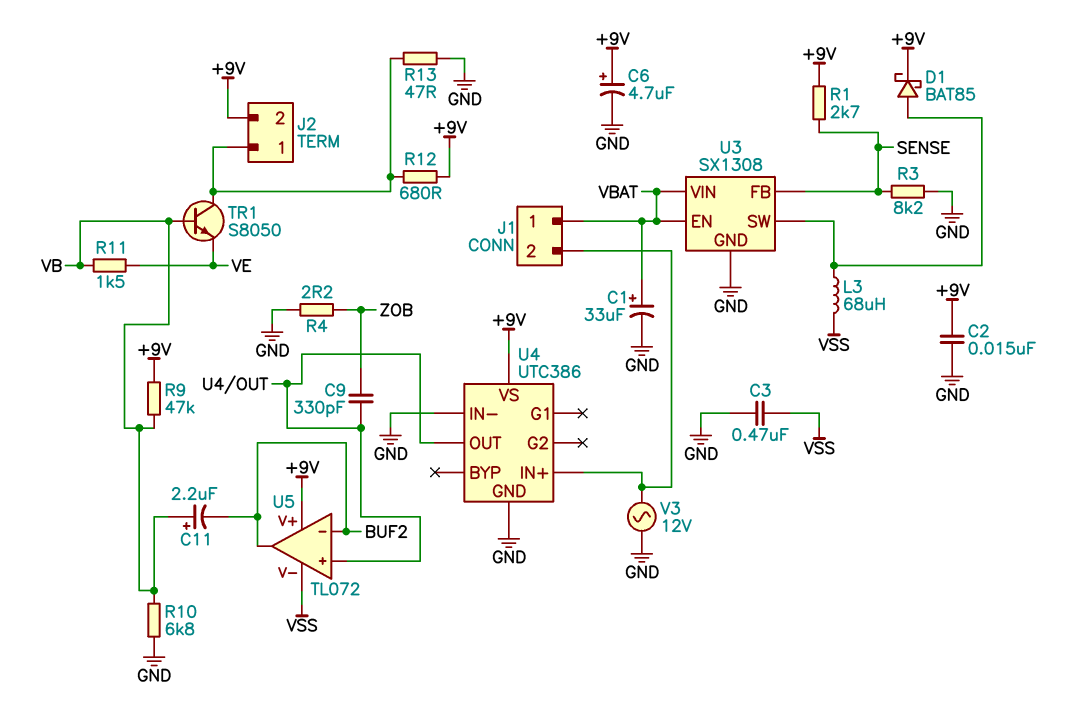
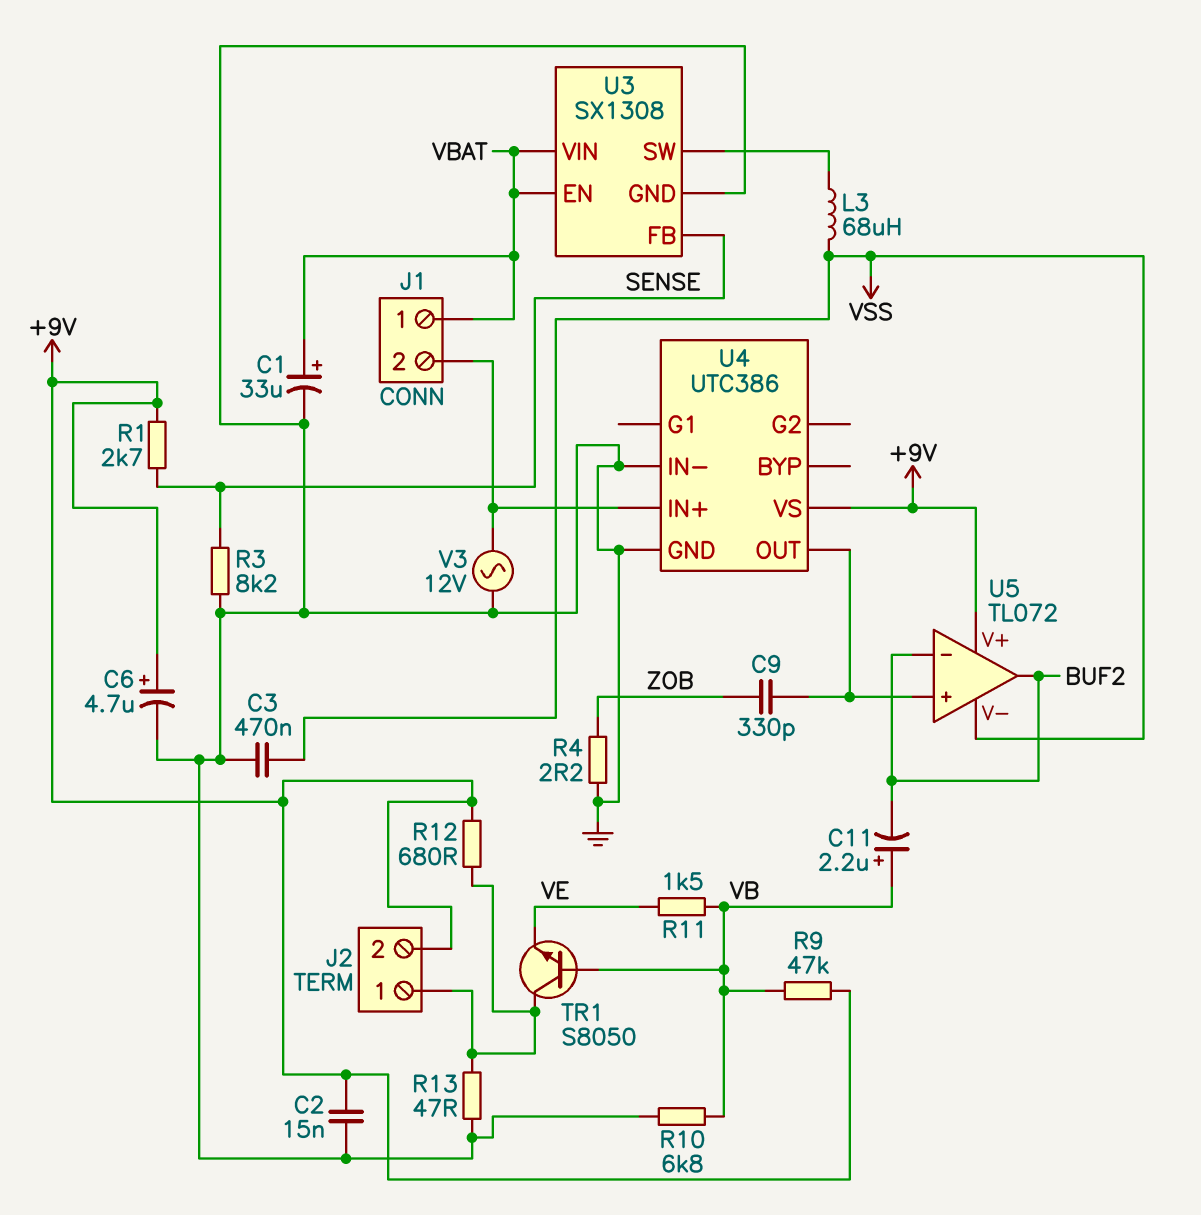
D1: schottky BAT85 (A U3/SW, K +9V) -> none

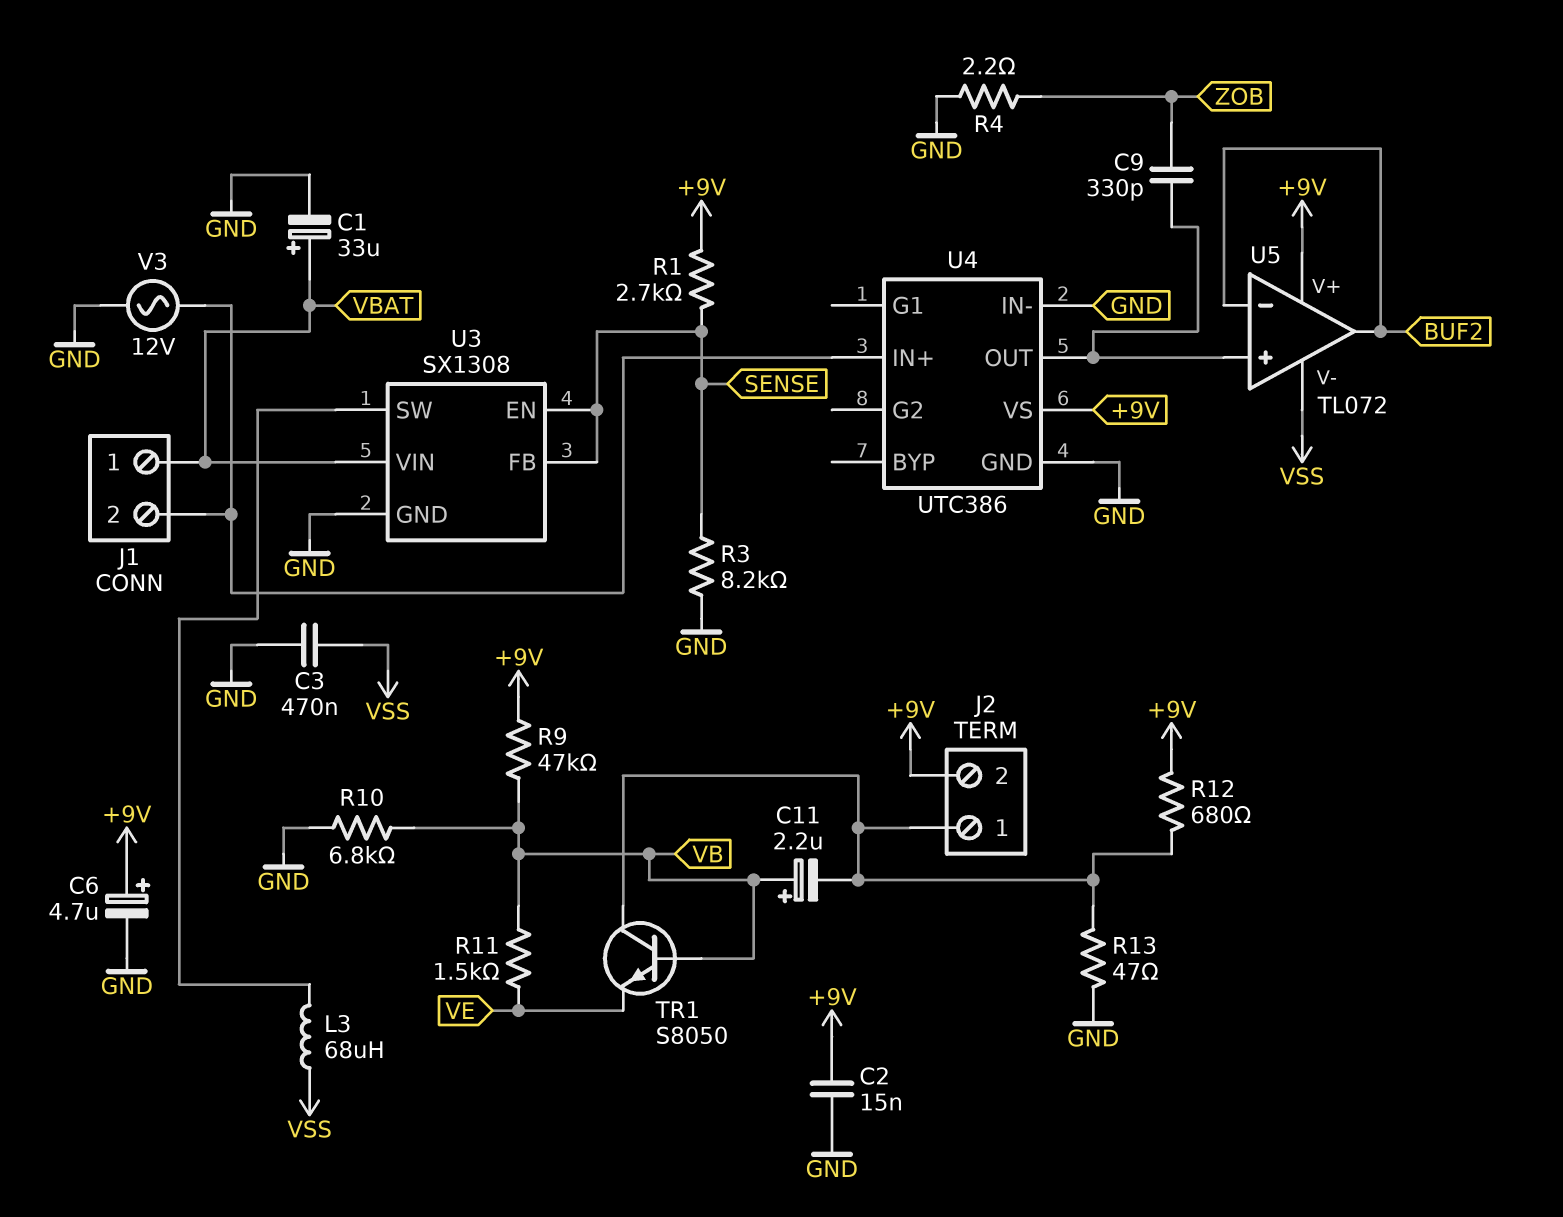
C11: 2.2uF (plus VB, minus BUF2) -> 2.2uF (plus VB, minus J2/1)
U3 pin EN: VBAT -> SENSE

